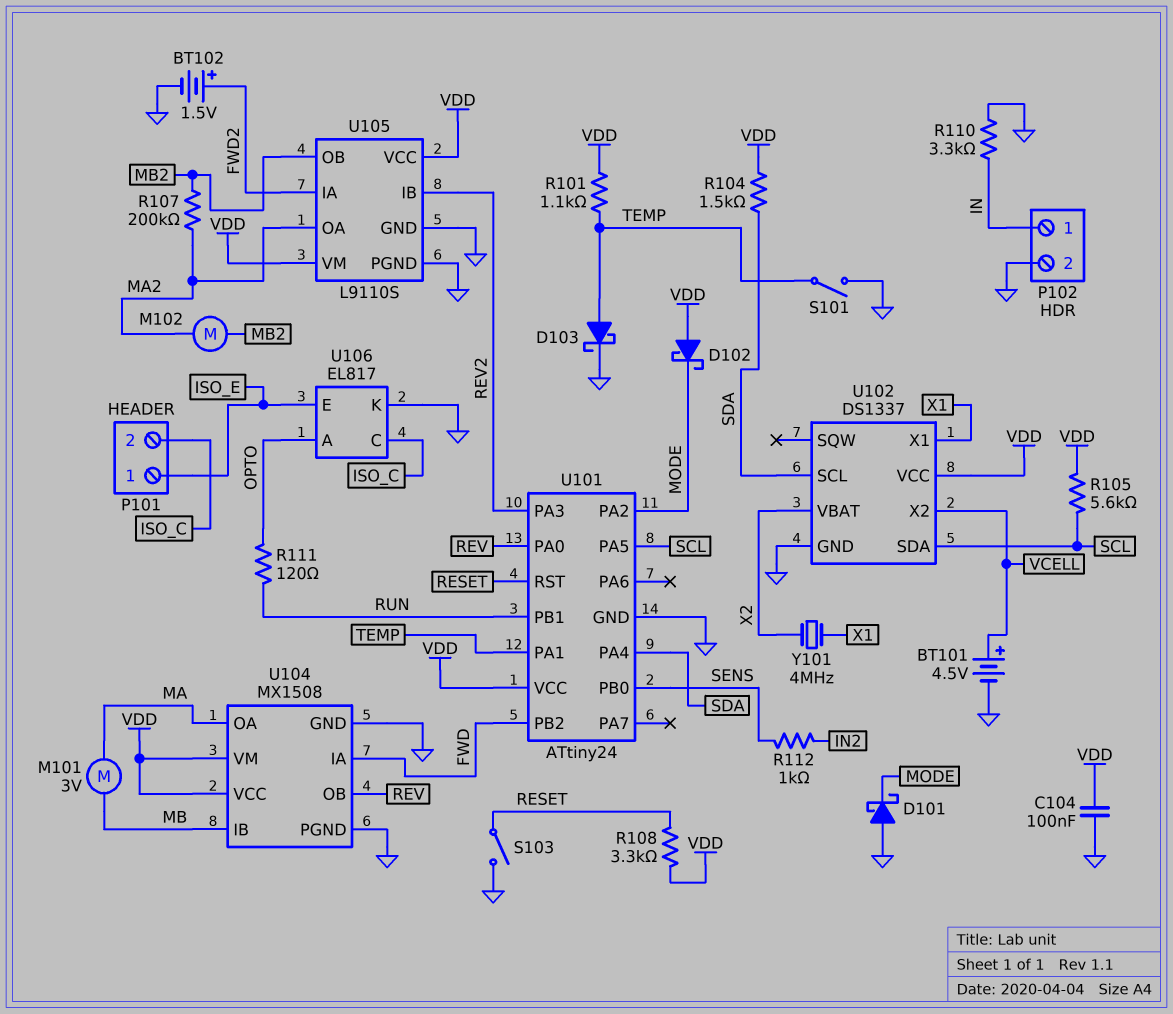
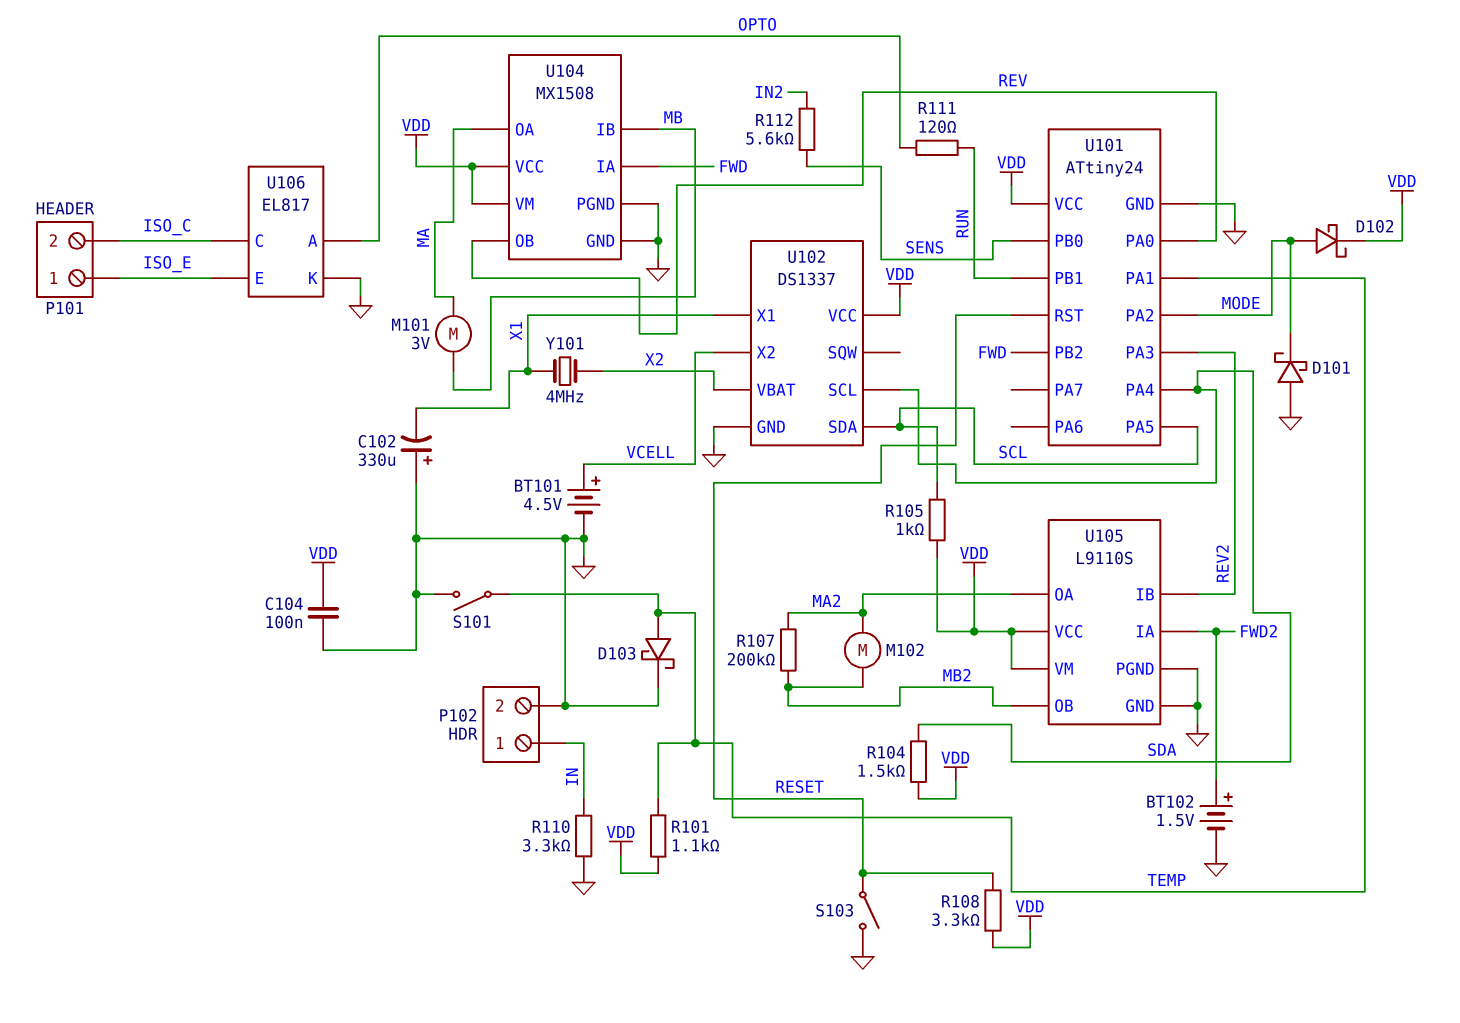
C102: none -> 330uF (plus GND, minus X1)
D102: schottky (A VDD, K MODE) -> schottky (A MODE, K VDD)
R105: 5.6k (SCL, VDD) -> 1k (SCL, VDD)
R112: 1k (IN2, SENS) -> 5.6k (IN2, SENS)

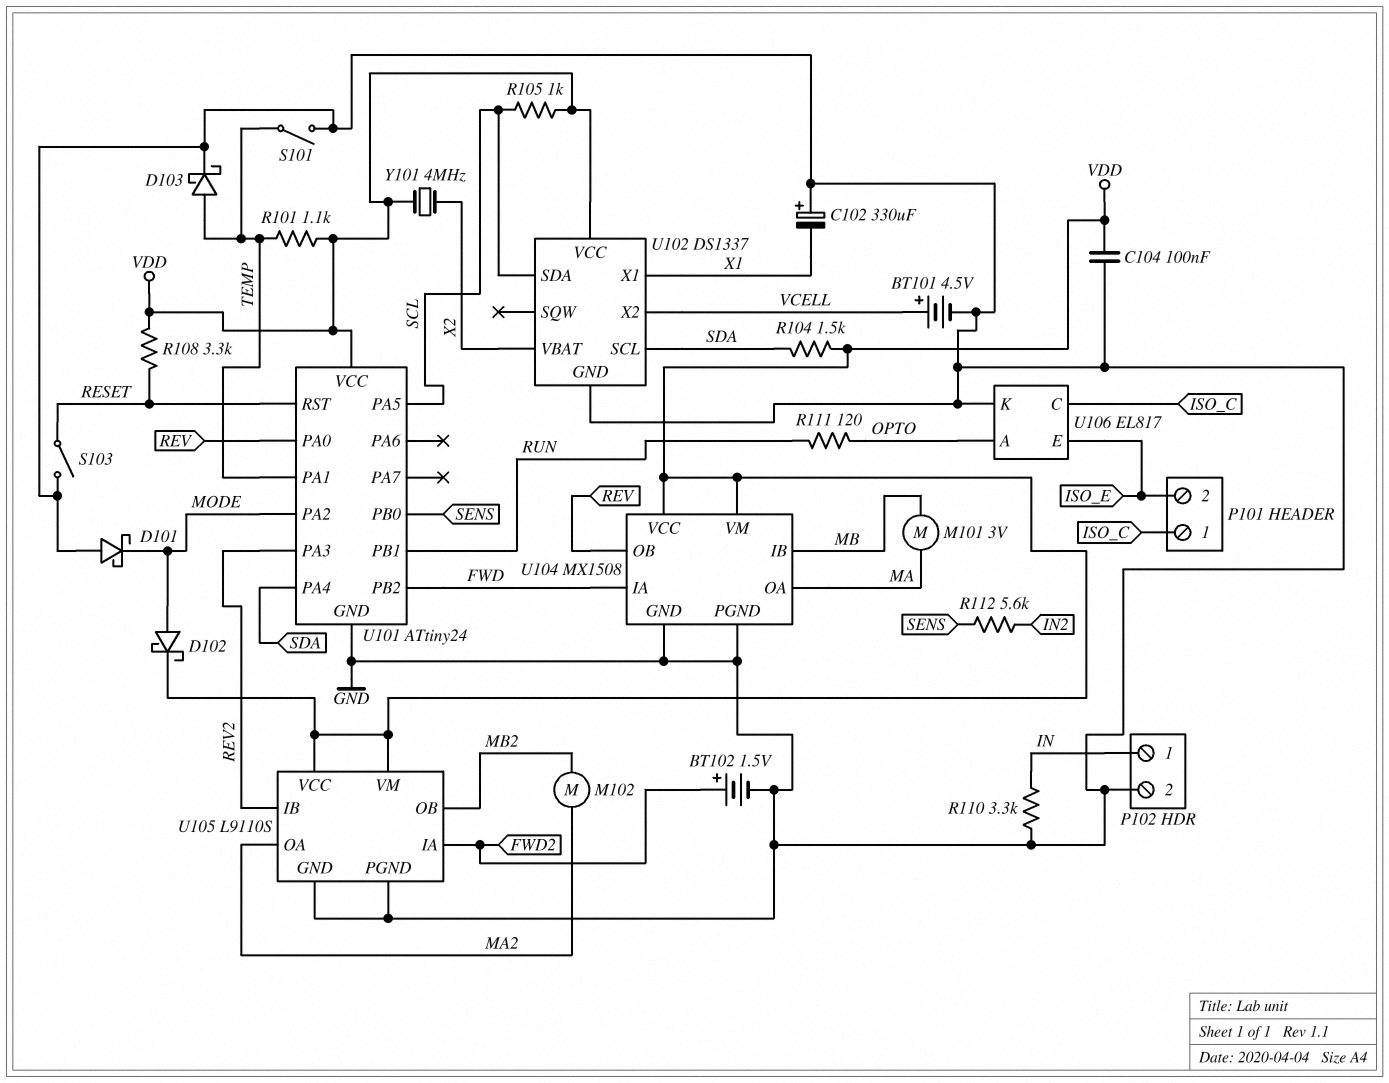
P101 pin 1: ISO_E -> ISO_C
P101 pin 2: ISO_C -> ISO_E
R107: 200k (MA2, MB2) -> none
Y101: 4MHz (X1, X2) -> 4MHz (VDD, X2)

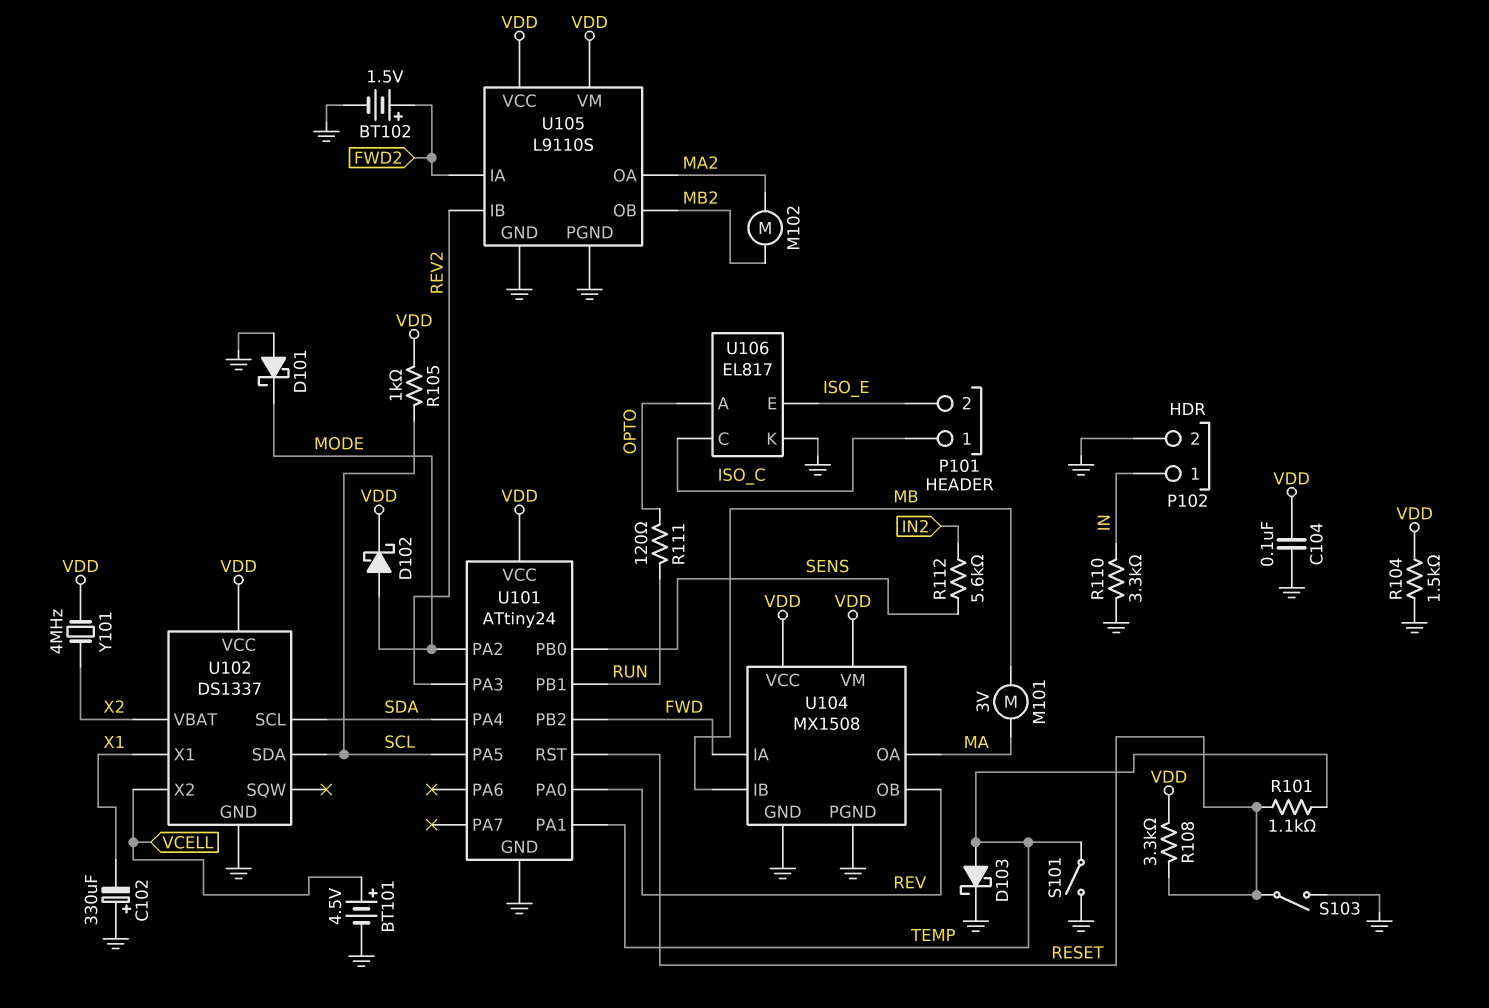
R101: 1.1k (TEMP, VDD) -> 1.1k (RESET, TEMP)
R104: 1.5k (SDA, VDD) -> 1.5k (GND, VDD)

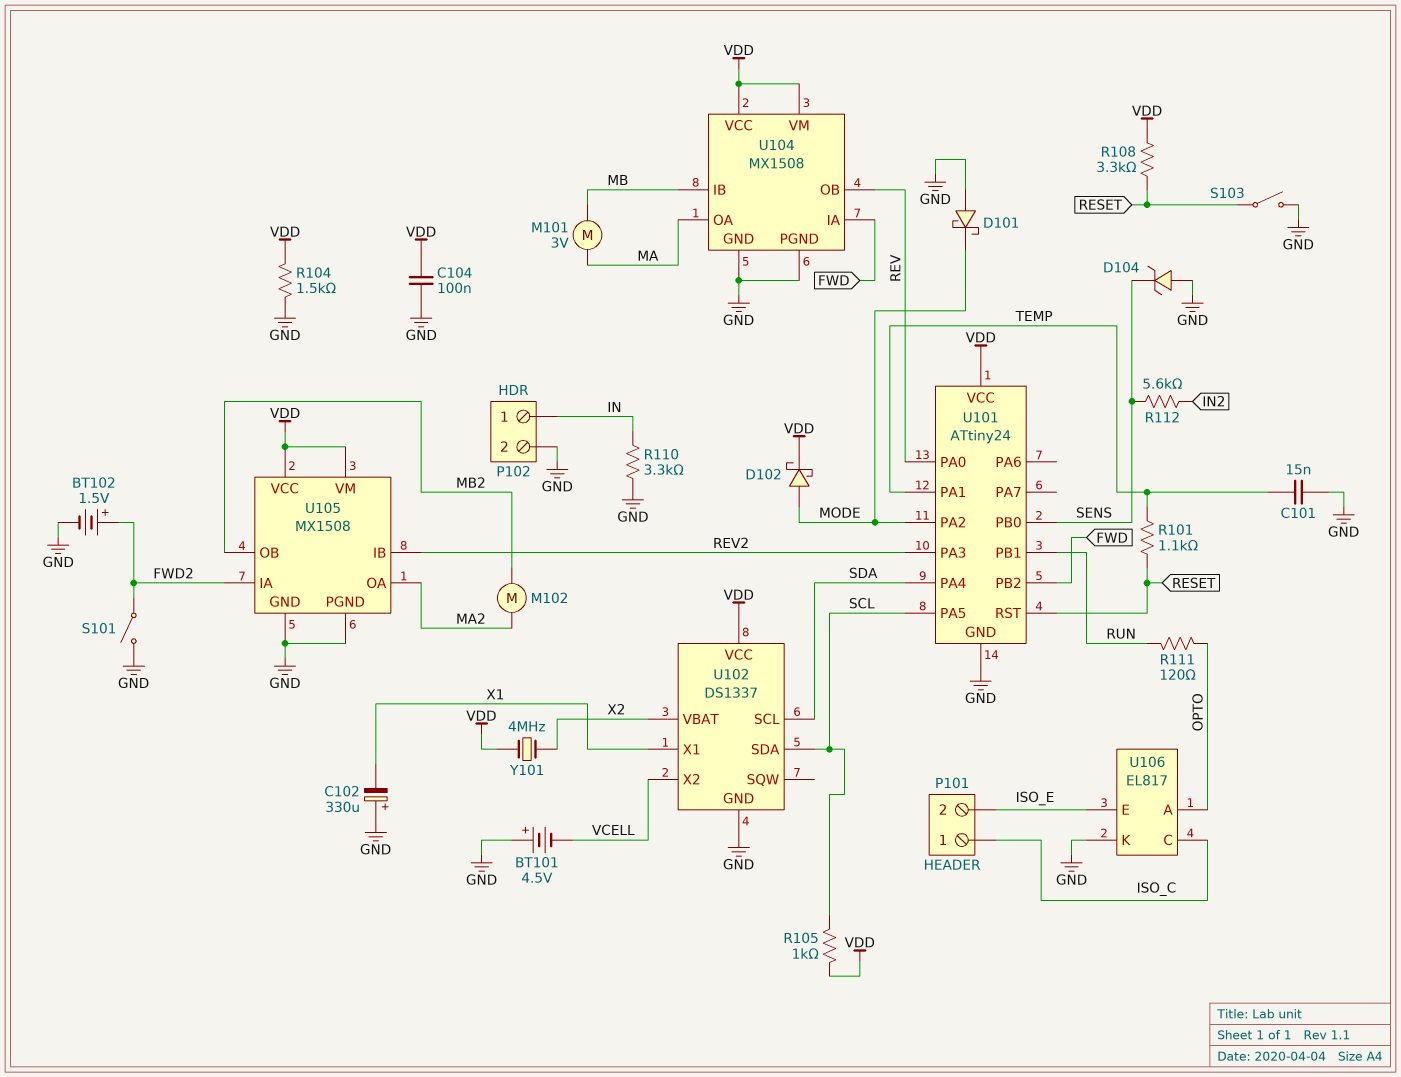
BT101: 4.5V (plus VCELL, minus GND) -> 4.5V (plus GND, minus VCELL)
C101: none -> 15nF (GND, TEMP)
D103: schottky (A TEMP, K GND) -> none
D104: none -> zener (A GND, K SENS)
S101: switch (GND, TEMP) -> switch (FWD2, GND)
U105: L9110S -> MX1508

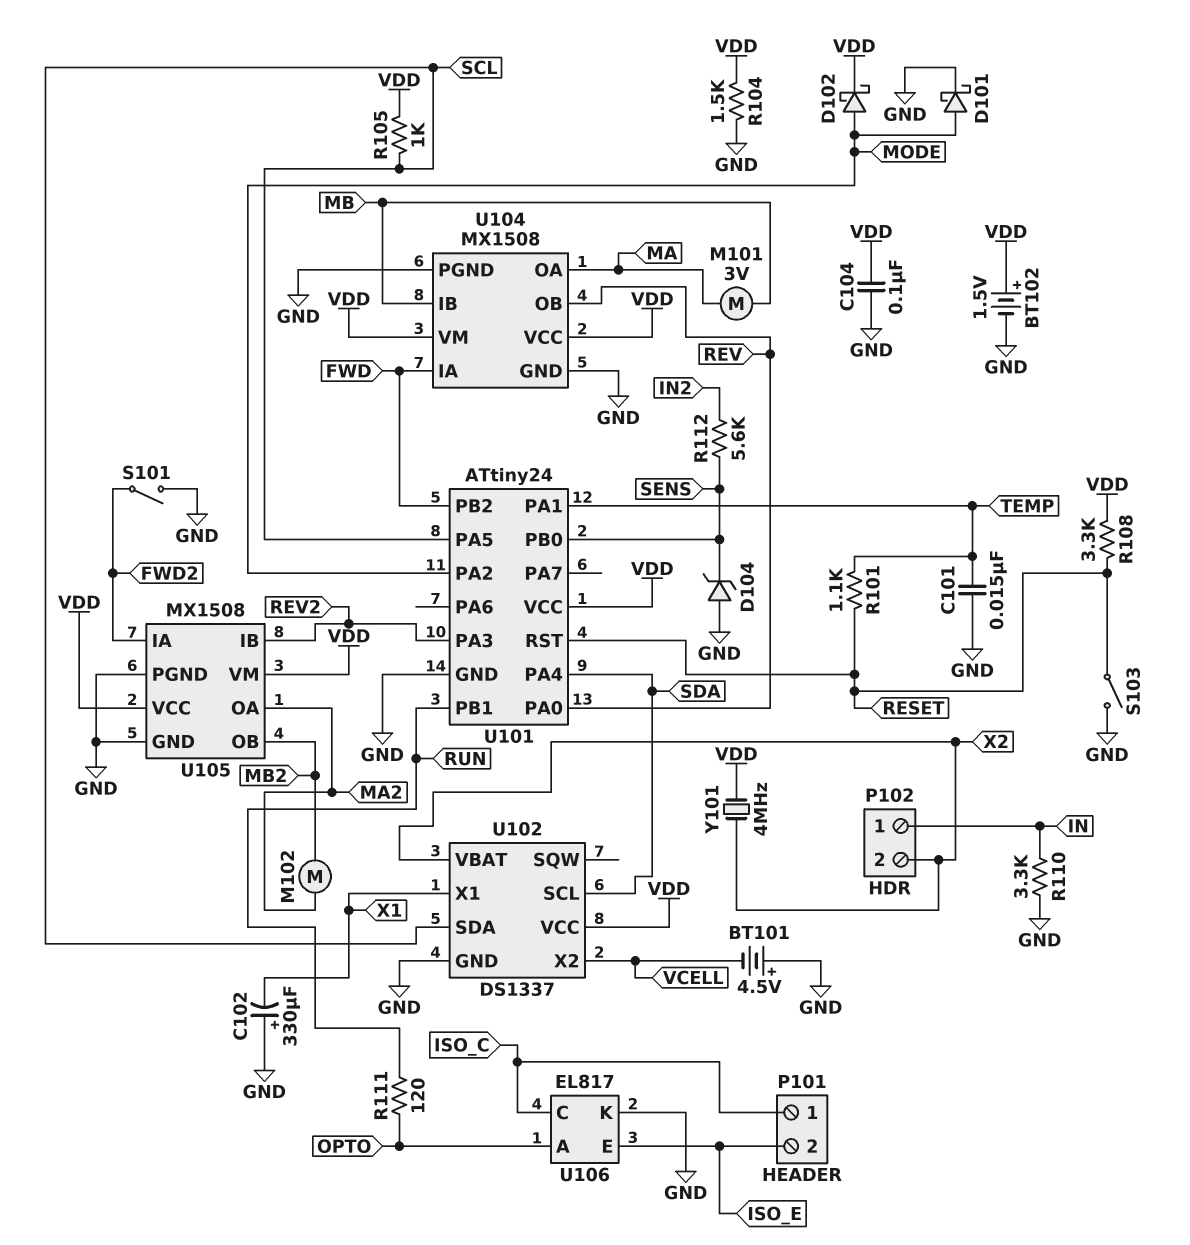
BT102: 1.5V (plus FWD2, minus GND) -> 1.5V (plus VDD, minus GND)
D101: schottky (A GND, K MODE) -> schottky (A MODE, K GND)
P102 pin 2: GND -> X2

